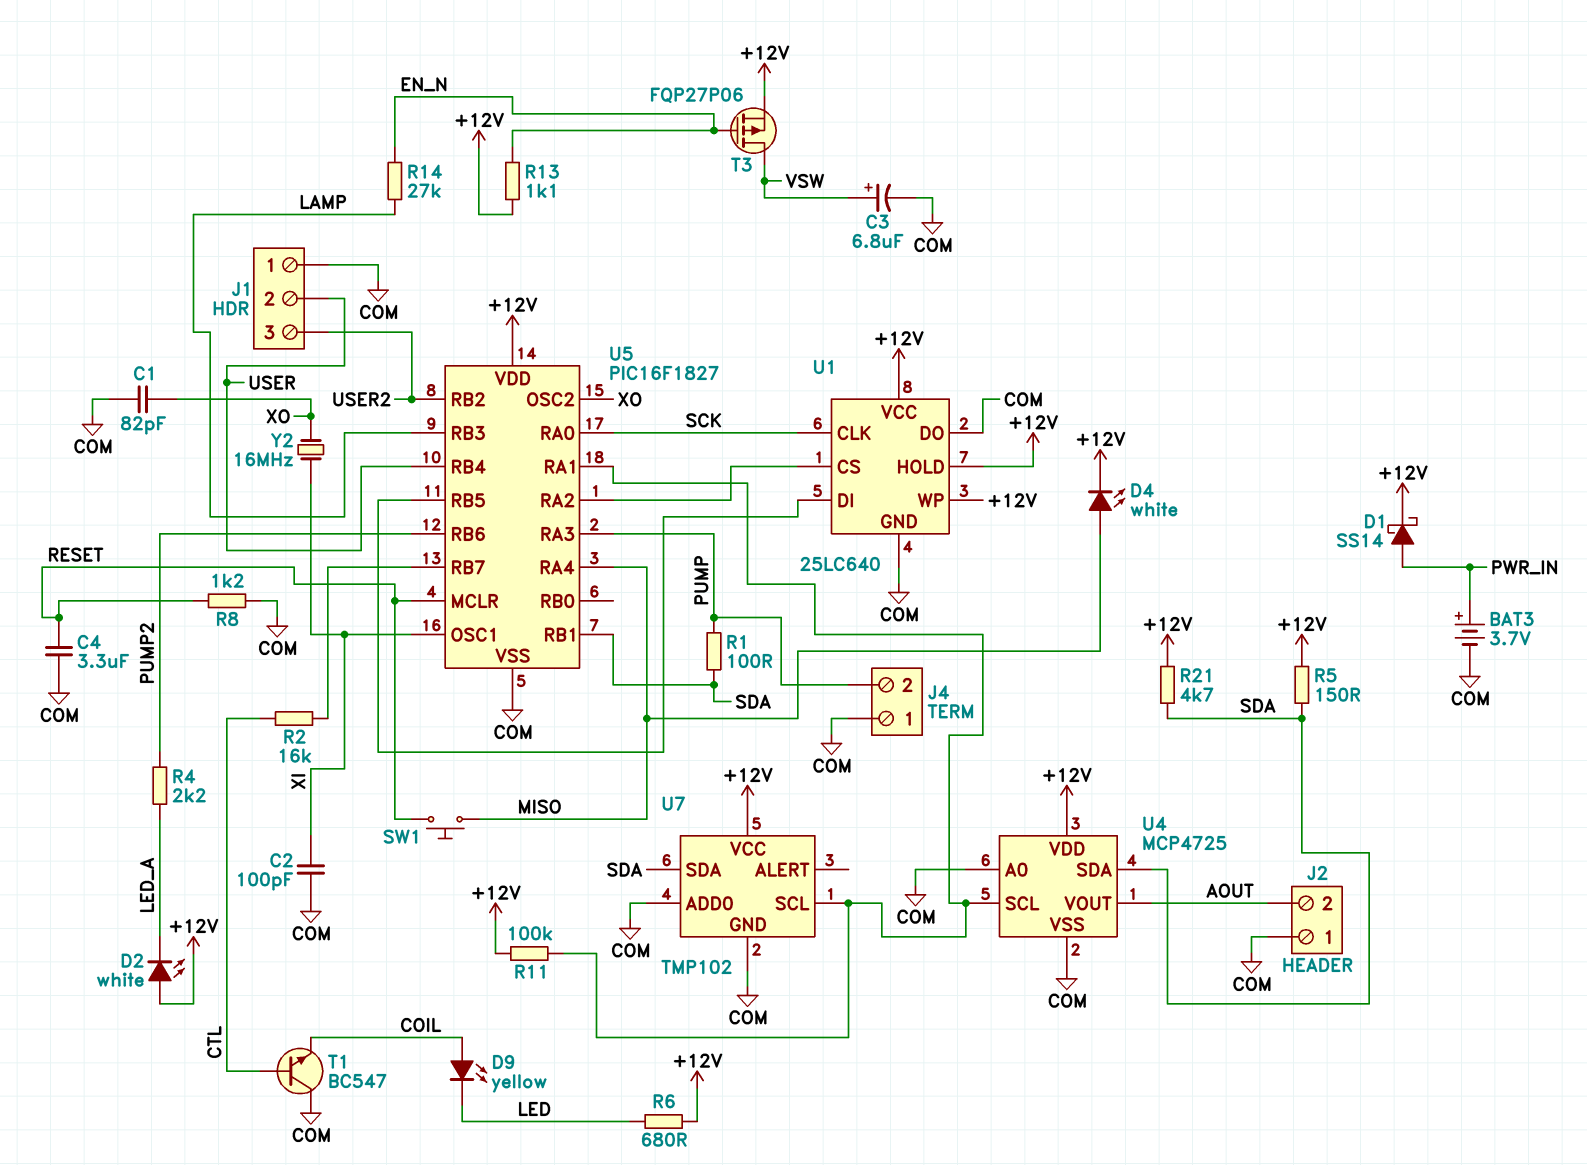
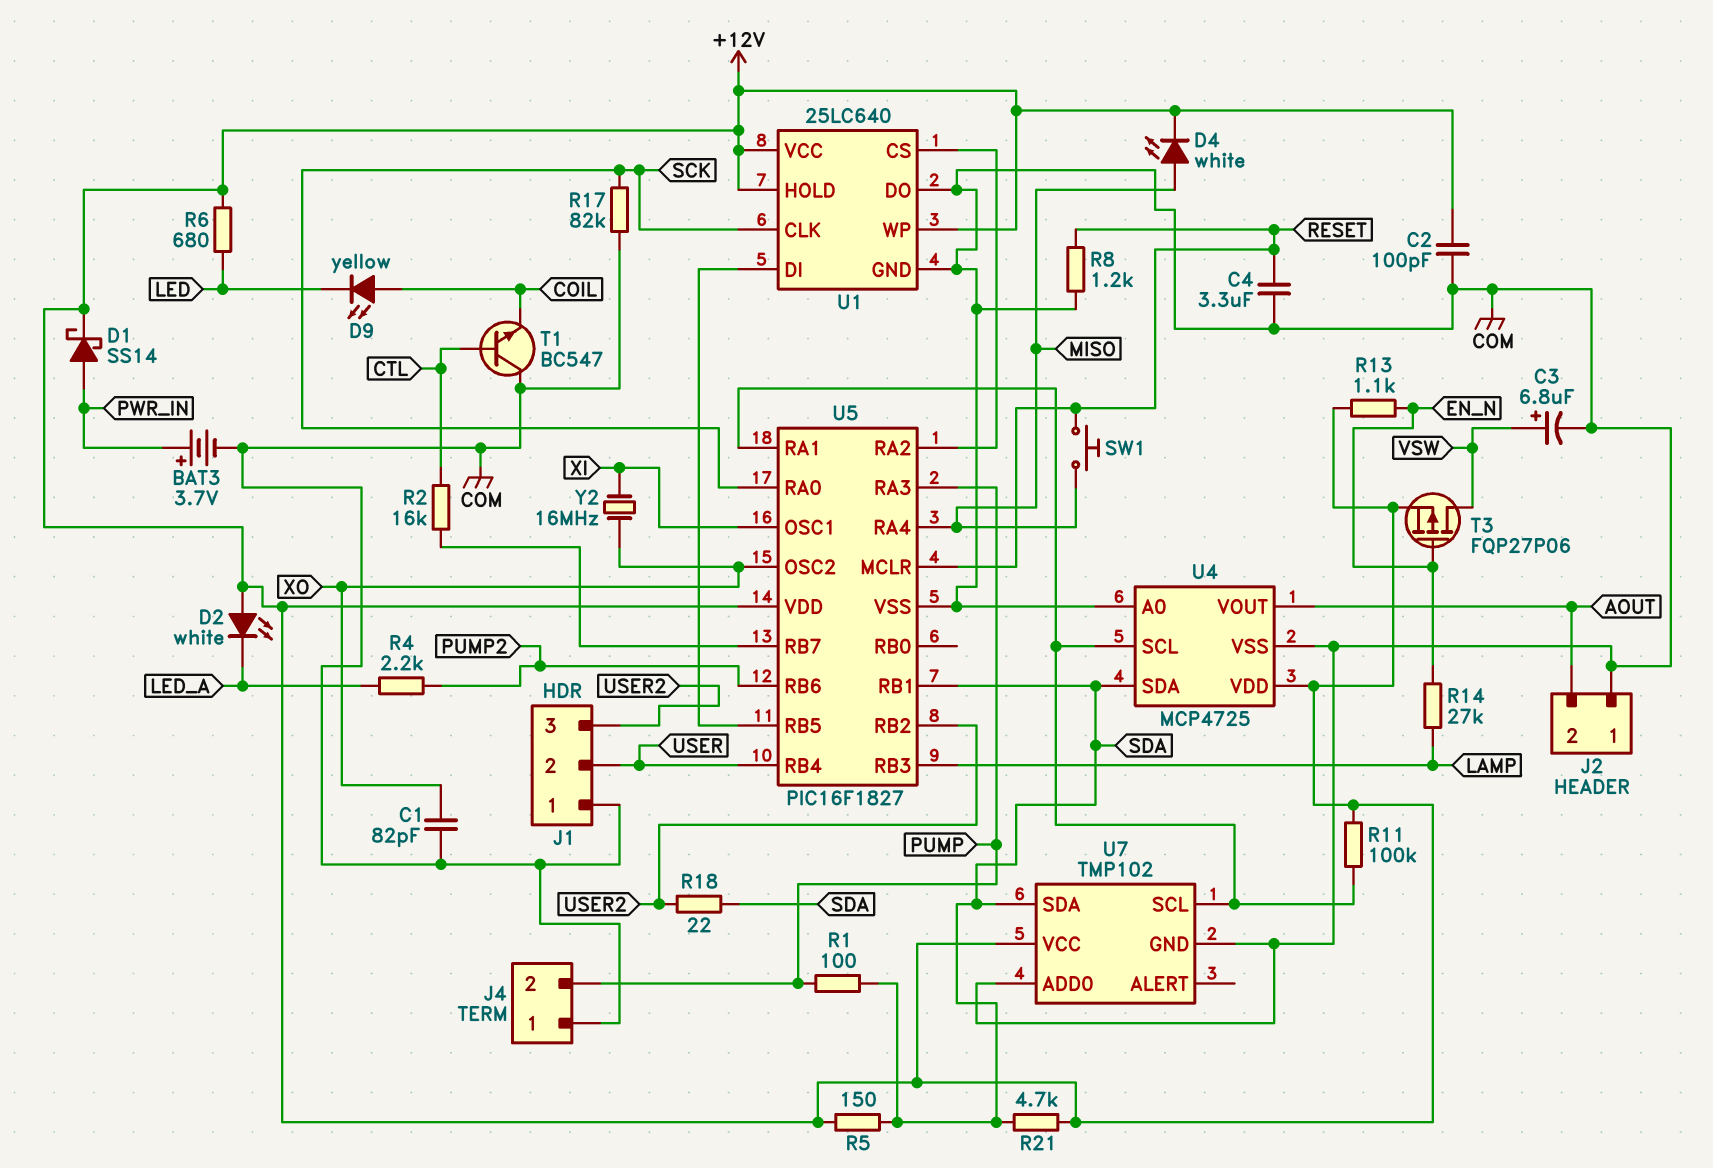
C2: 100pF (COM, XI) -> 100pF (+12V, COM)
R17: none -> 82k (COM, SCK)
R18: none -> 22 (SDA, USER2)

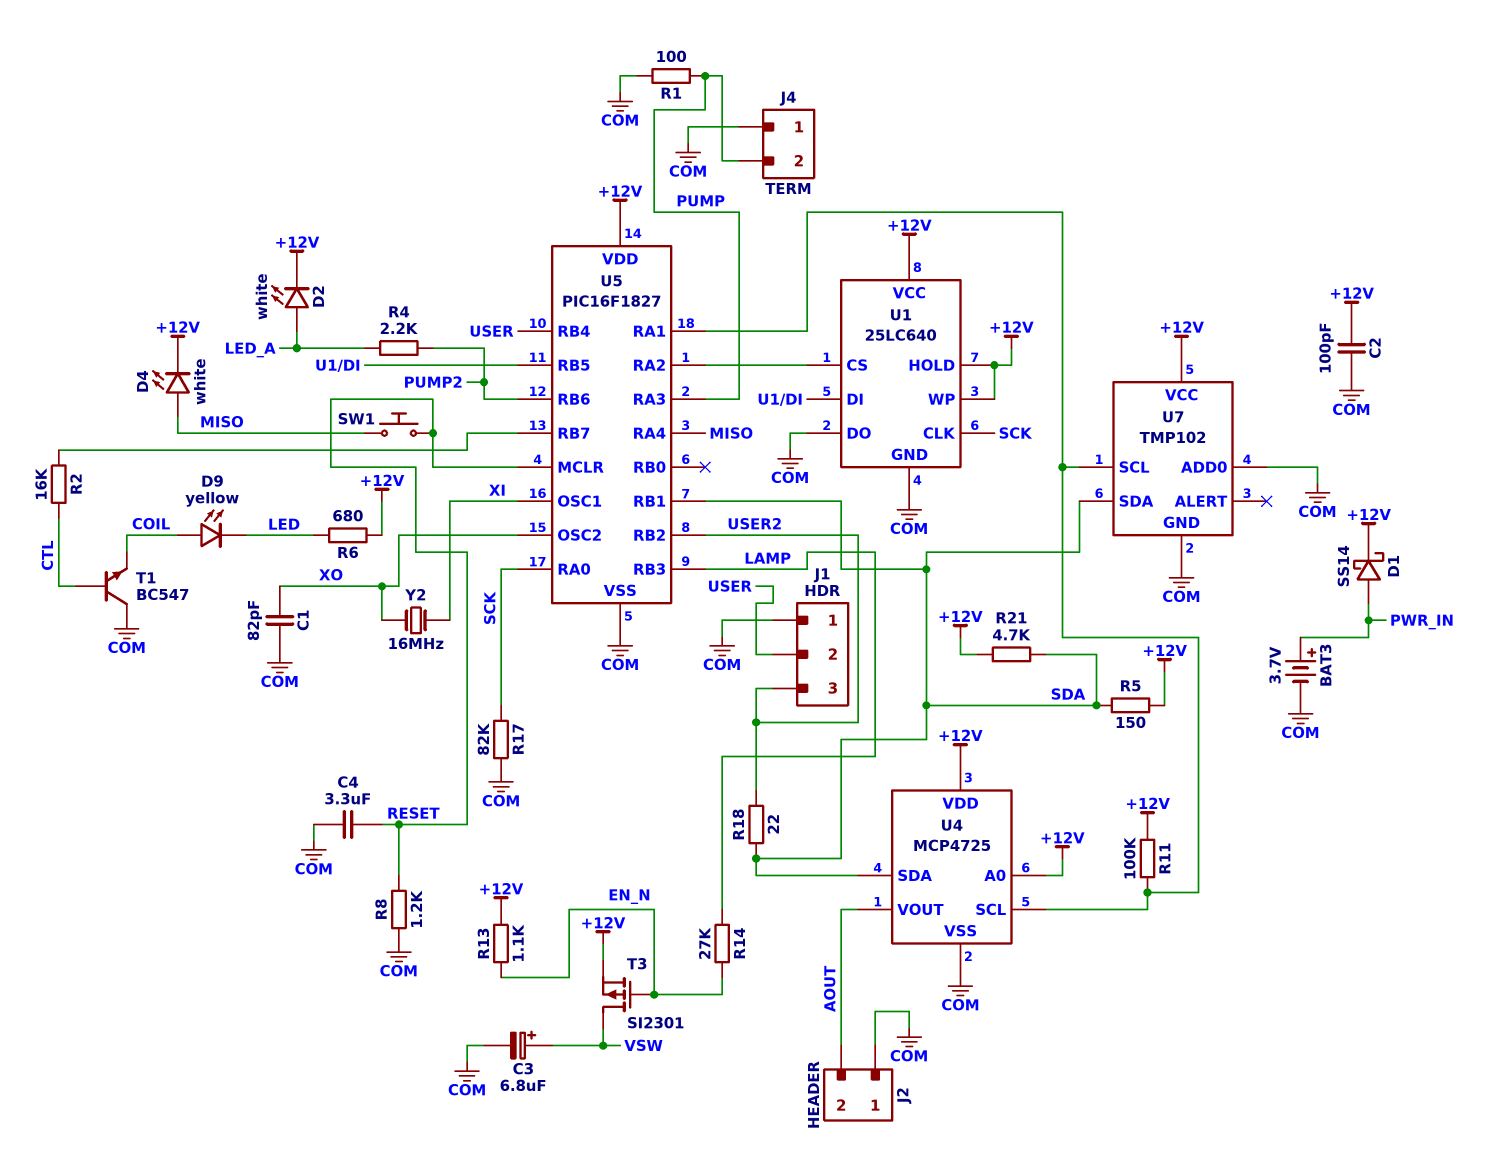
D2: LED white (A +12V, K LED_A) -> LED white (A LED_A, K +12V)
R1: 100 (PUMP, SDA) -> 100 (COM, PUMP)
T3: PMOS FQP27P06 (G EN_N, D VSW, S +12V) -> PMOS SI2301 (G EN_N, D VSW, S +12V)
U4 pin A0: COM -> +12V

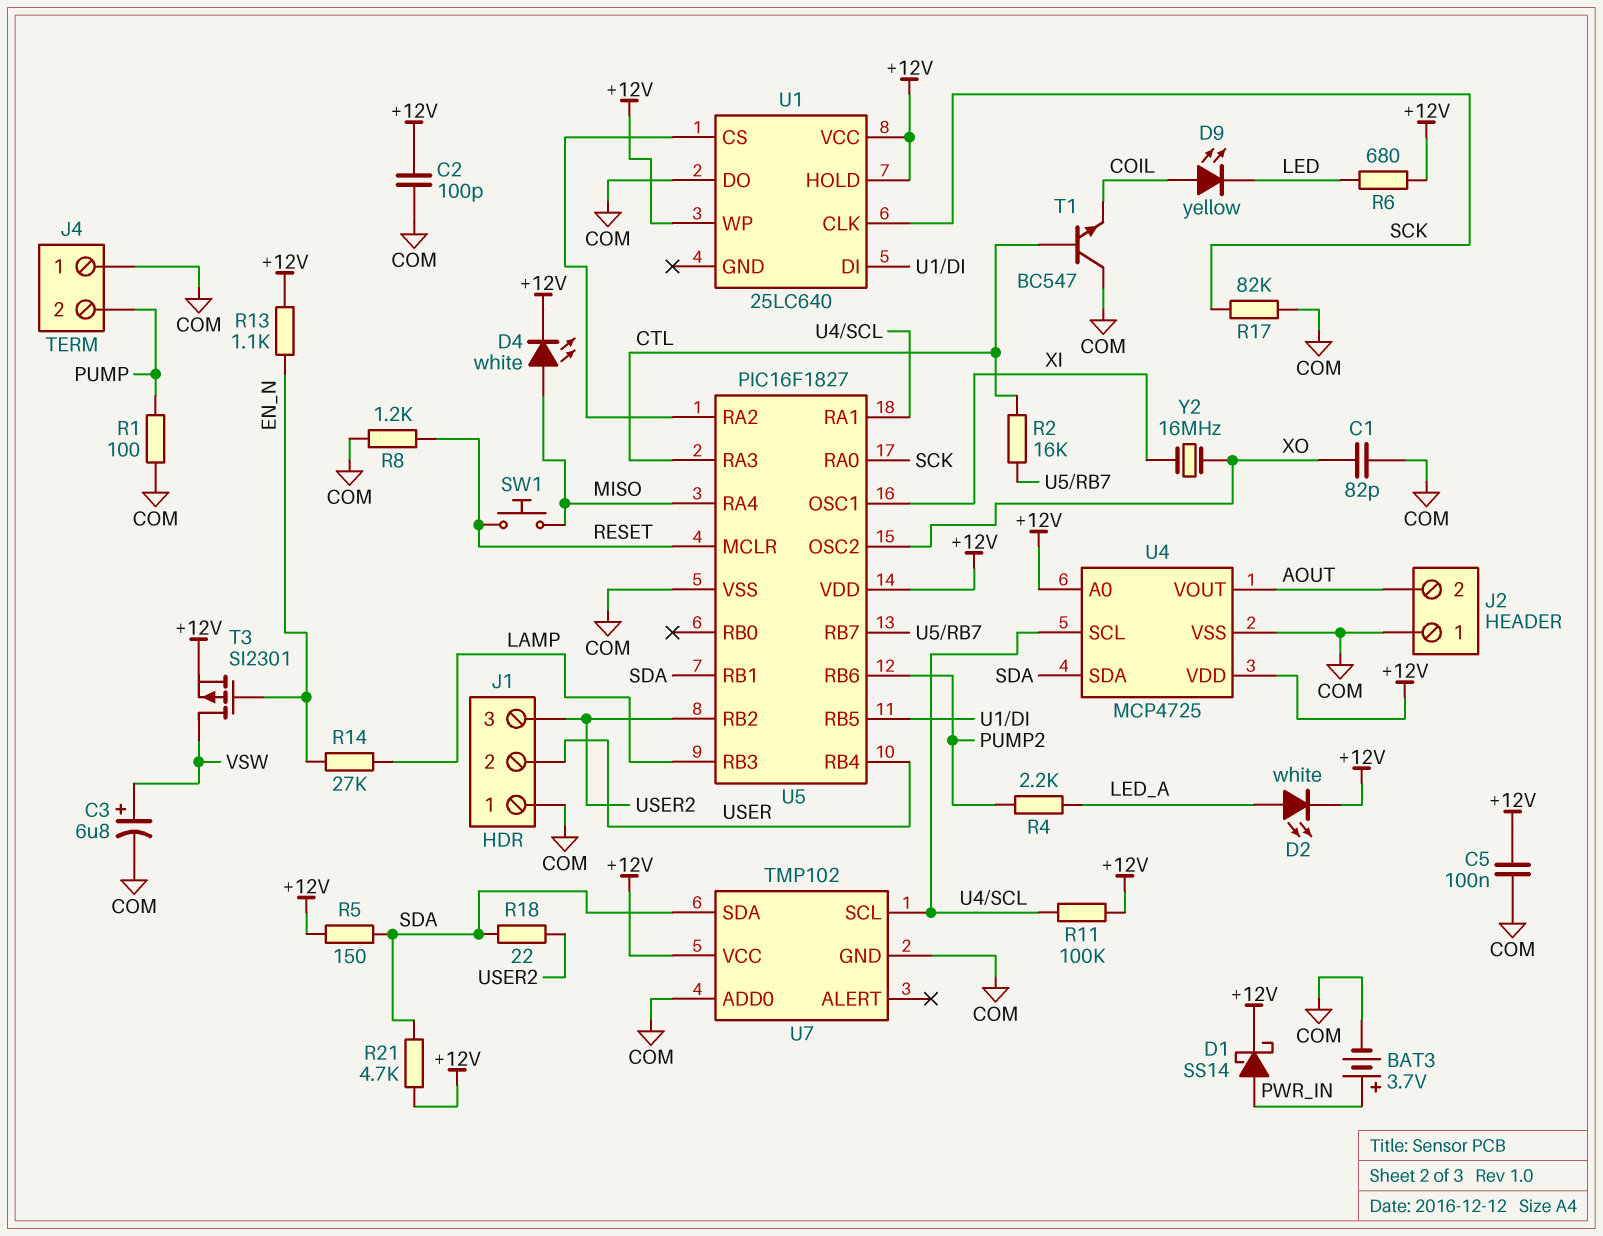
C4: 3.3uF (COM, RESET) -> none
C5: none -> 100nF (+12V, COM)
U1 pin GND: COM -> none
U5 pin RA3: PUMP -> CTL

